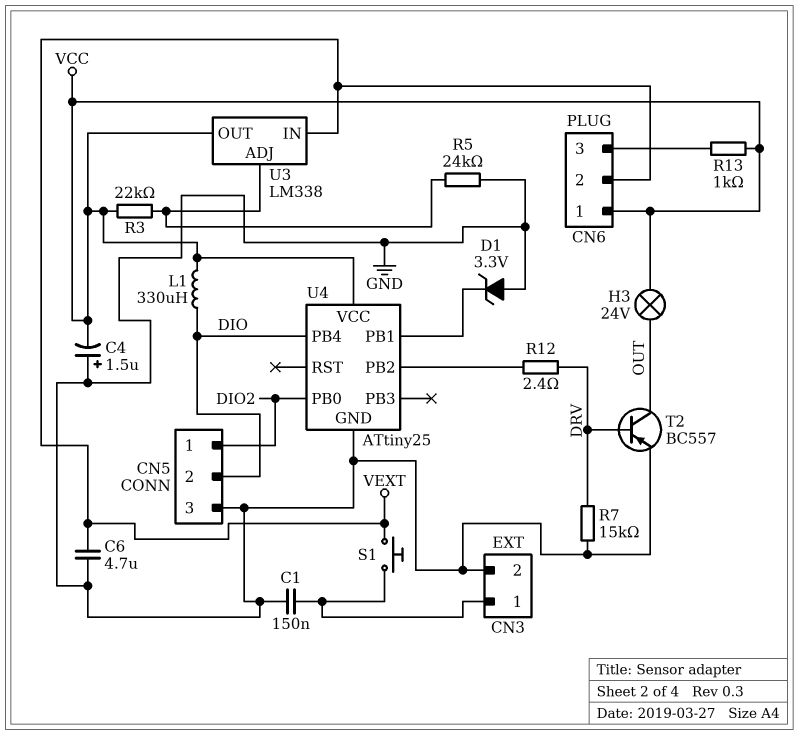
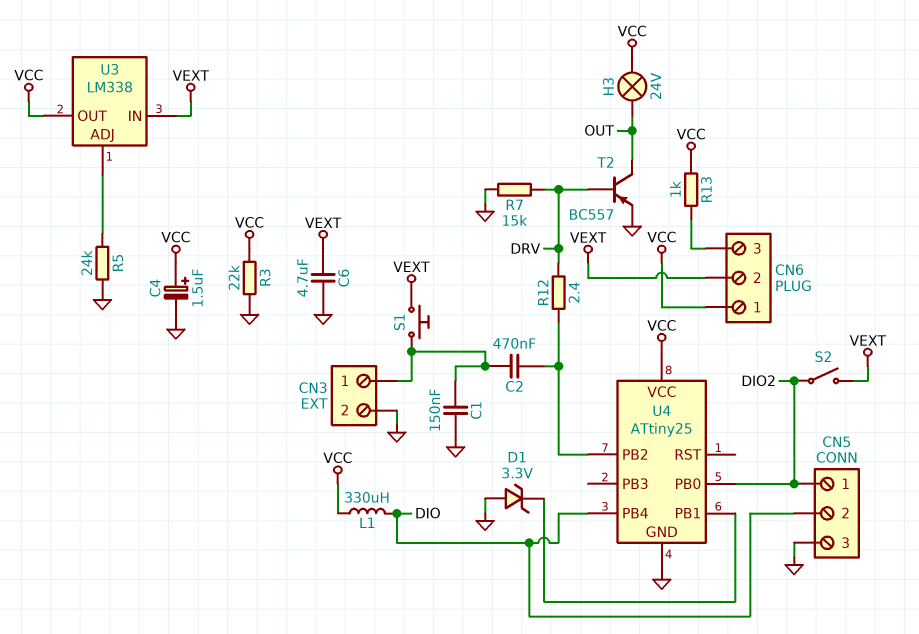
C2: none -> 470nF (CN3/1, U4/PB2)
C4: 1.5uF (plus GND, minus VCC) -> 1.5uF (plus VCC, minus GND)
R3: 22k (U3/ADJ, VCC) -> 22k (GND, VCC)
S2: none -> switch (DIO2, VEXT)

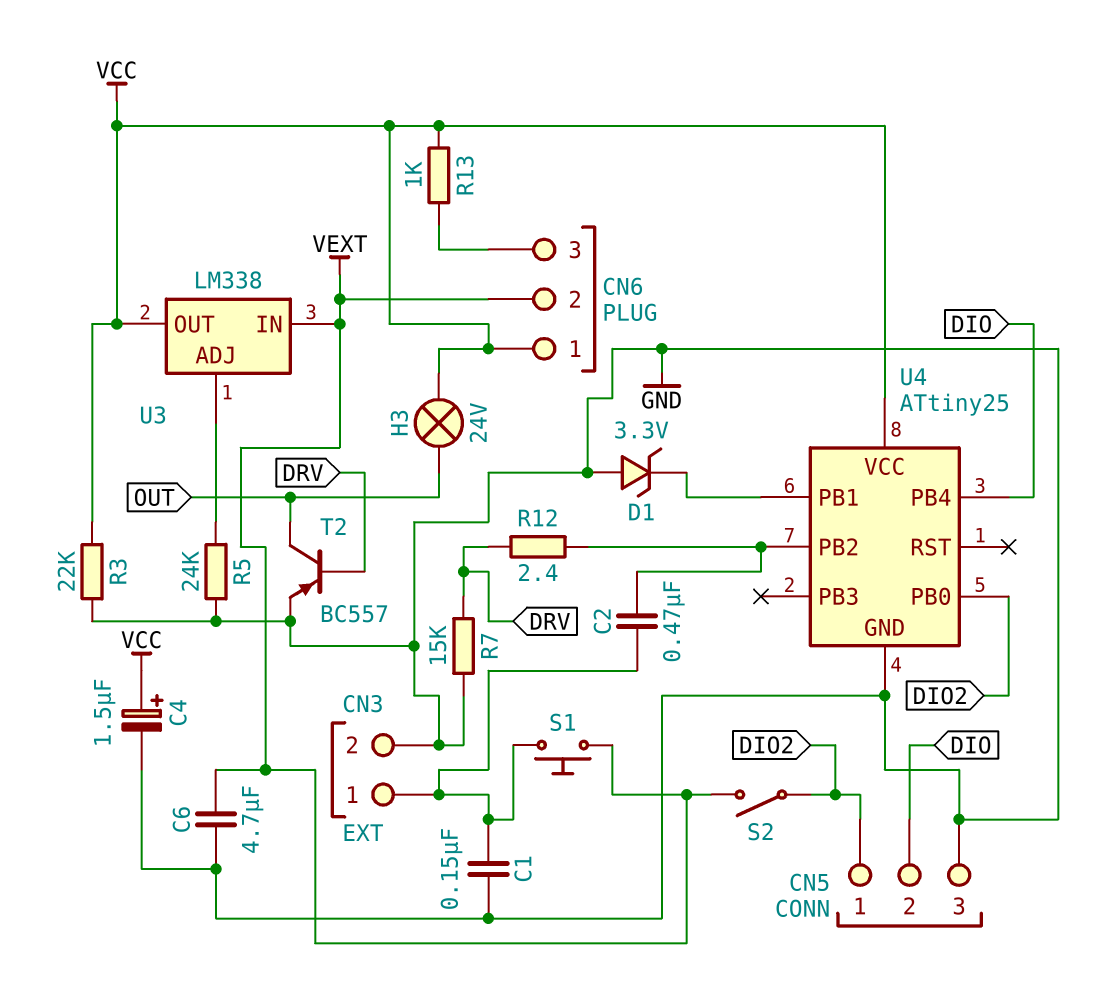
L1: 330uH (DIO, VCC) -> none

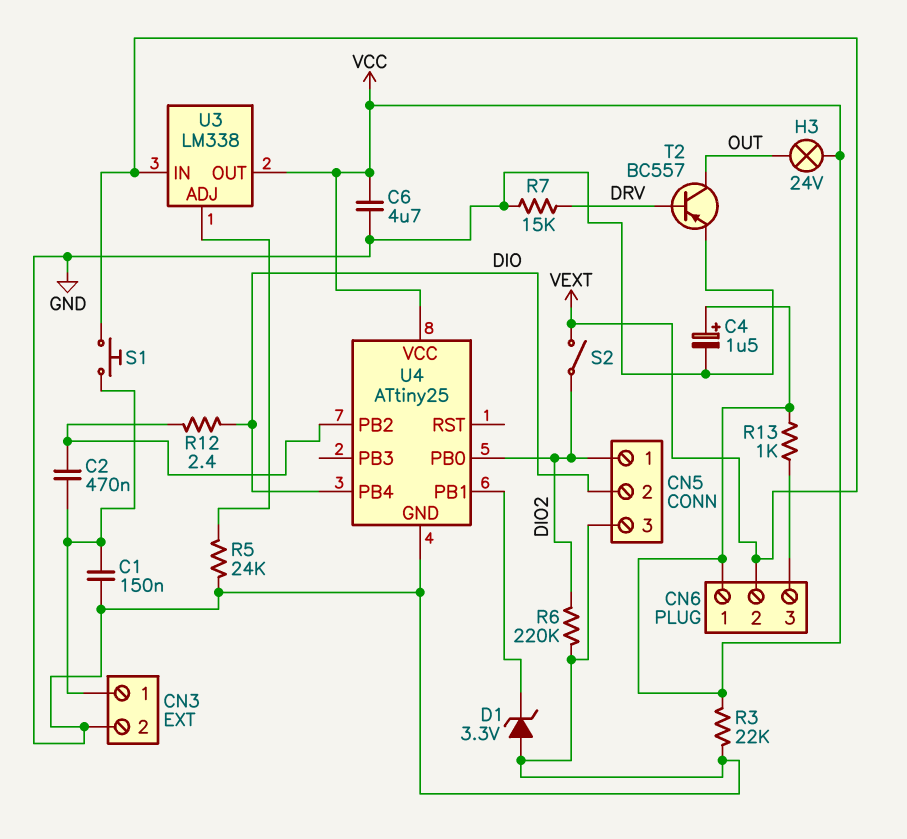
C6: 4.7uF (GND, VEXT) -> 4.7uF (GND, VCC)
R6: none -> 220k (DIO2, GND)
R12: 2.4 (DRV, U4/PB2) -> 2.4 (DIO, U4/PB2)

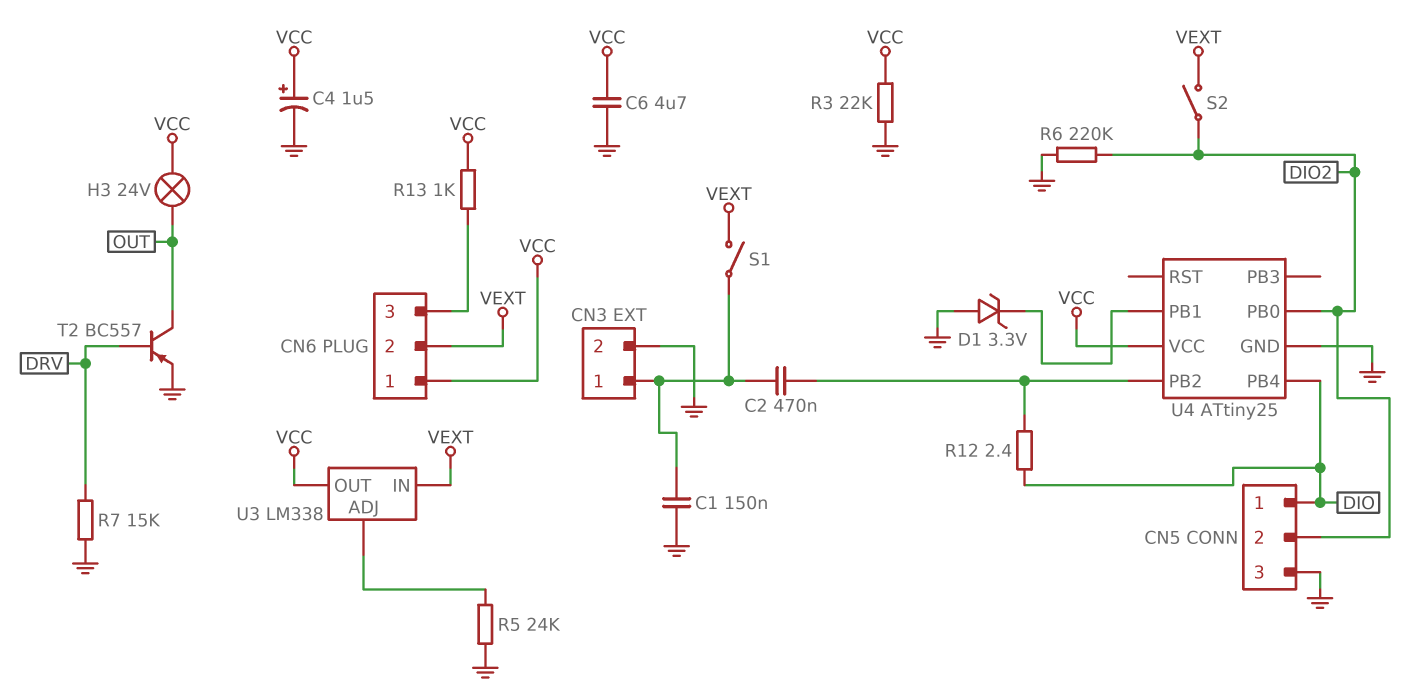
CN5 pin 1: DIO2 -> DIO
CN5 pin 2: DIO -> DIO2
S1: button (CN3/1, VEXT) -> switch (CN3/1, VEXT)

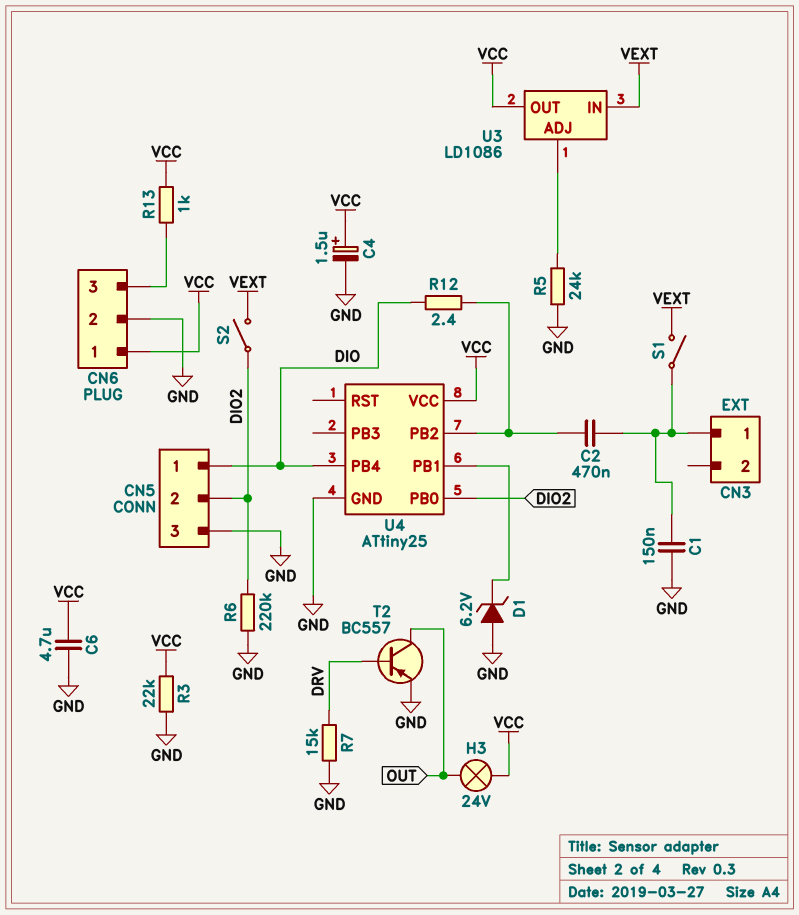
CN3 pin 2: GND -> none
CN6 pin 2: VEXT -> GND
D1: zener 3.3V (A GND, K U4/PB1) -> zener 6.2V (A GND, K U4/PB1)
U3: LM338 -> LD1086

